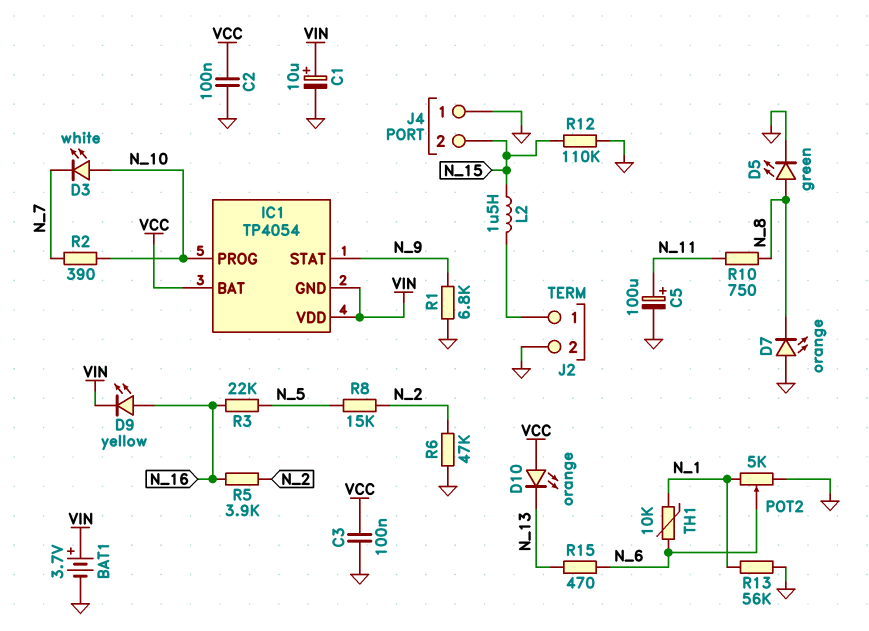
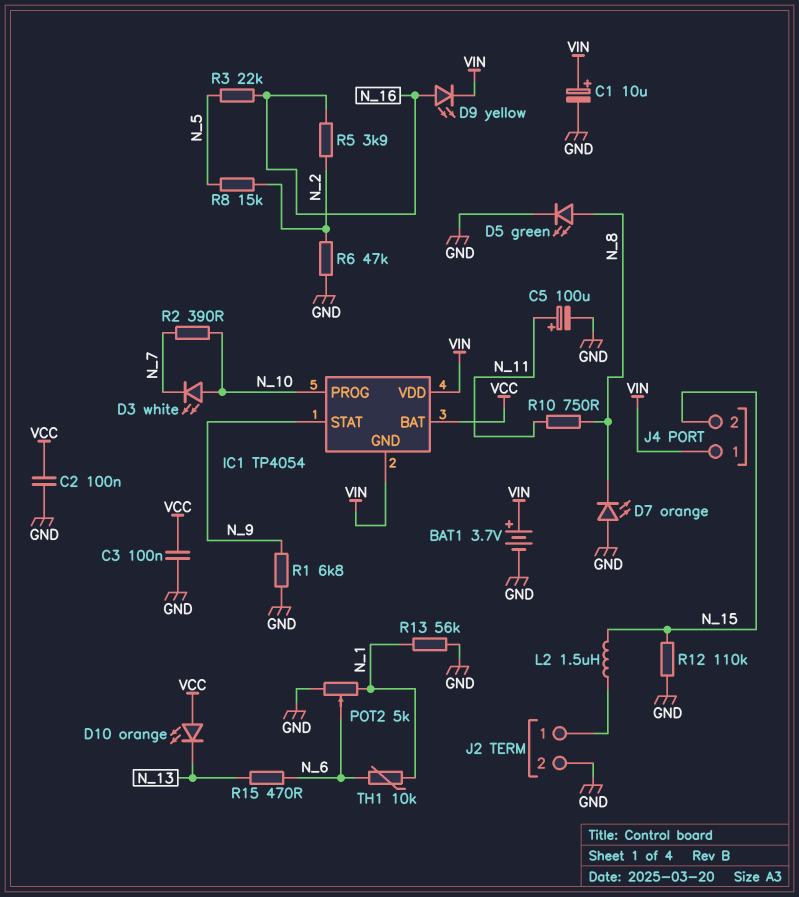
J4 pin 1: GND -> VIN

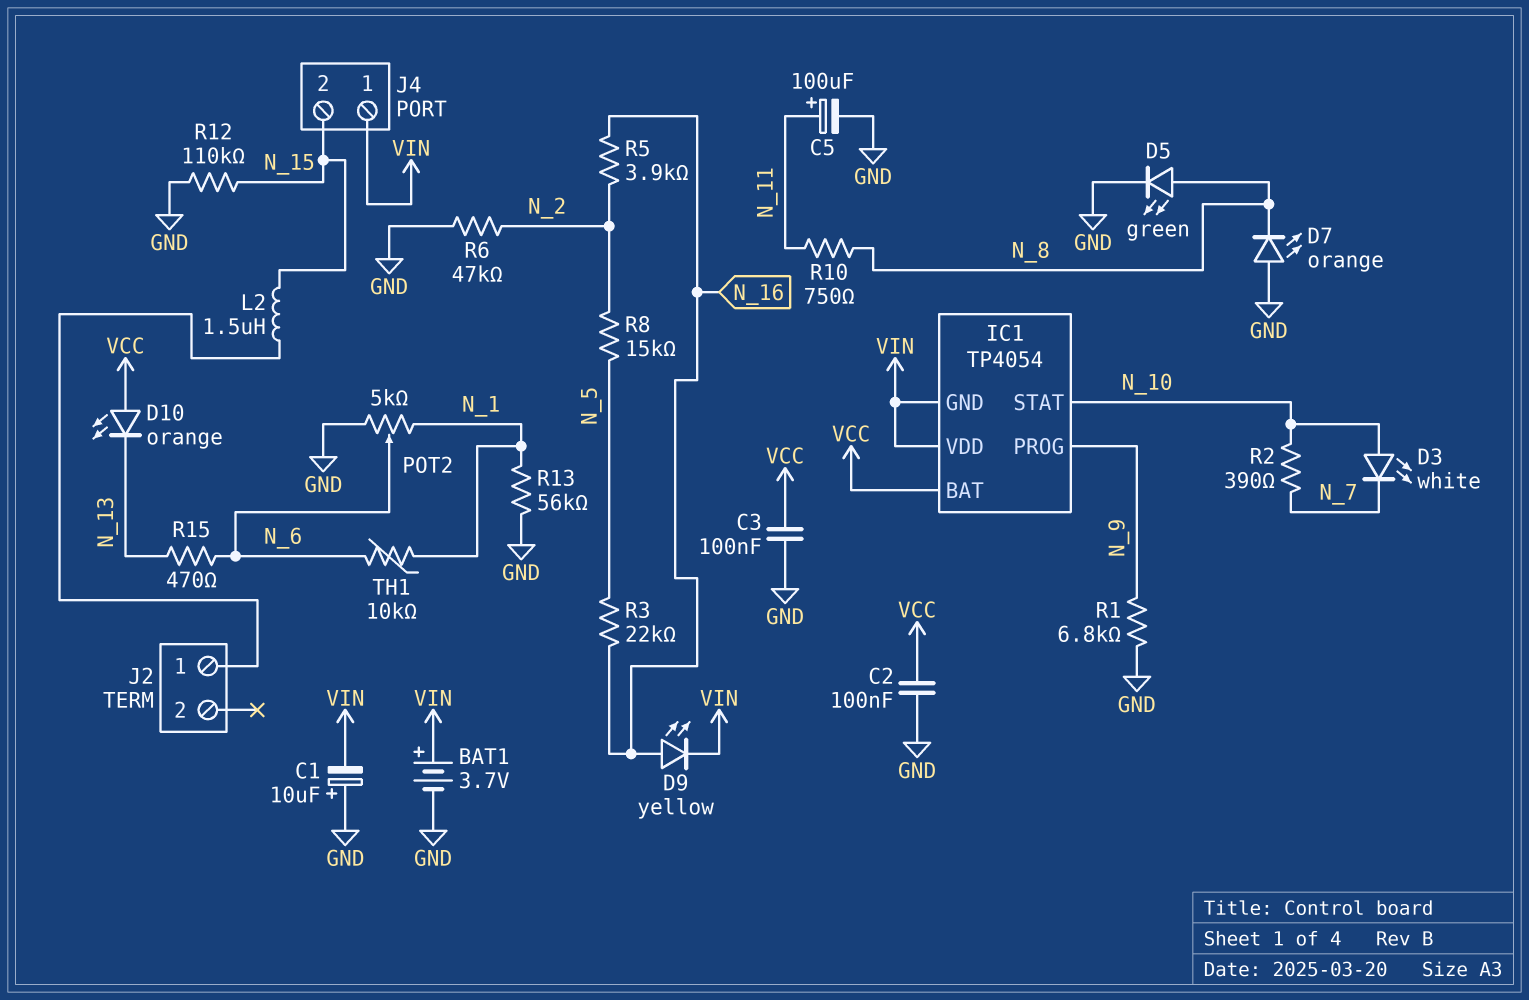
C1: 10uF (plus VIN, minus GND) -> 10uF (plus GND, minus VIN)
IC1 pin PROG: N_10 -> N_9
IC1 pin STAT: N_9 -> N_10
J2 pin 2: GND -> none

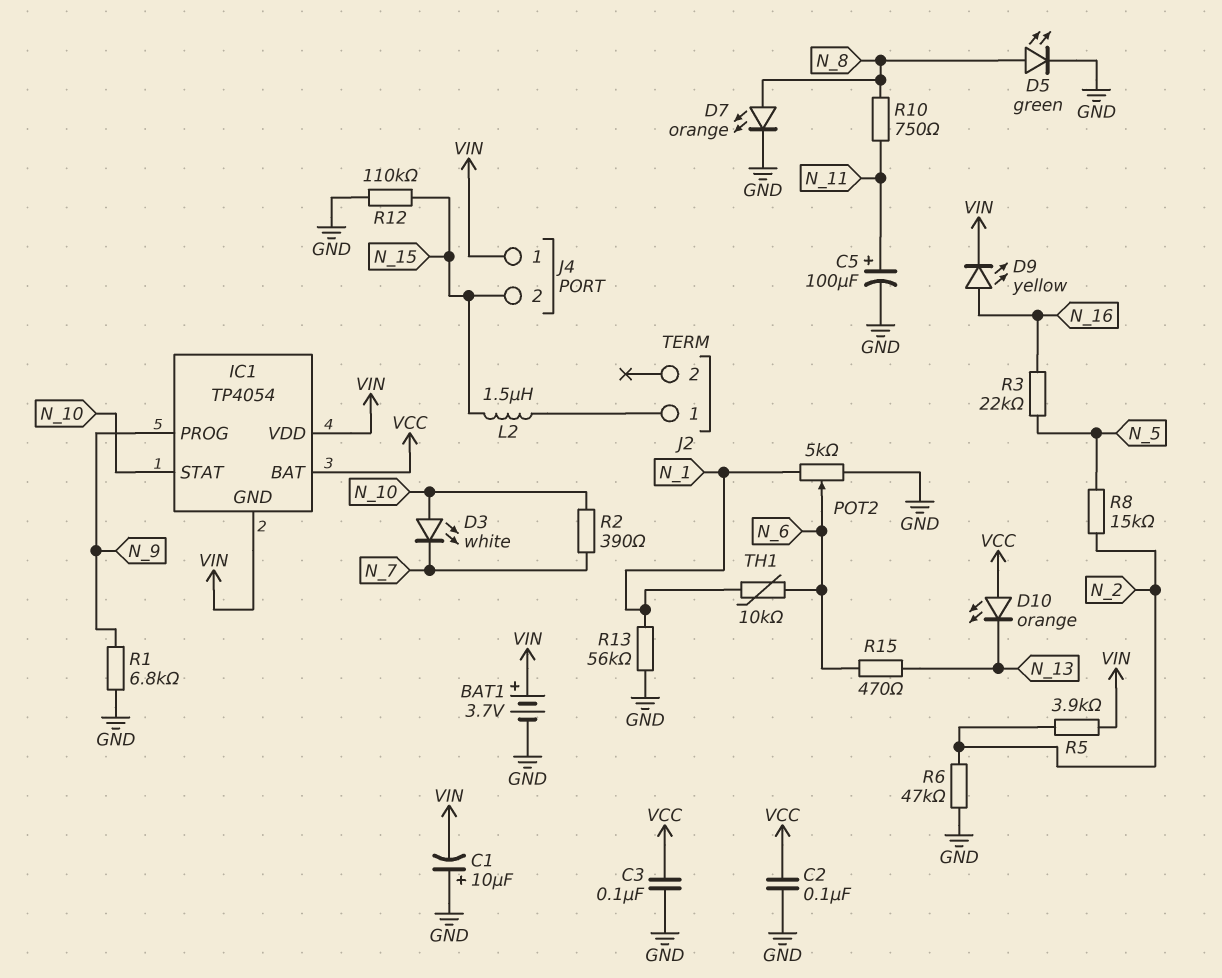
D7: LED orange (A GND, K N_8) -> LED orange (A N_8, K GND)
R5: 3.9k (N_2, N_16) -> 3.9k (N_2, VIN)

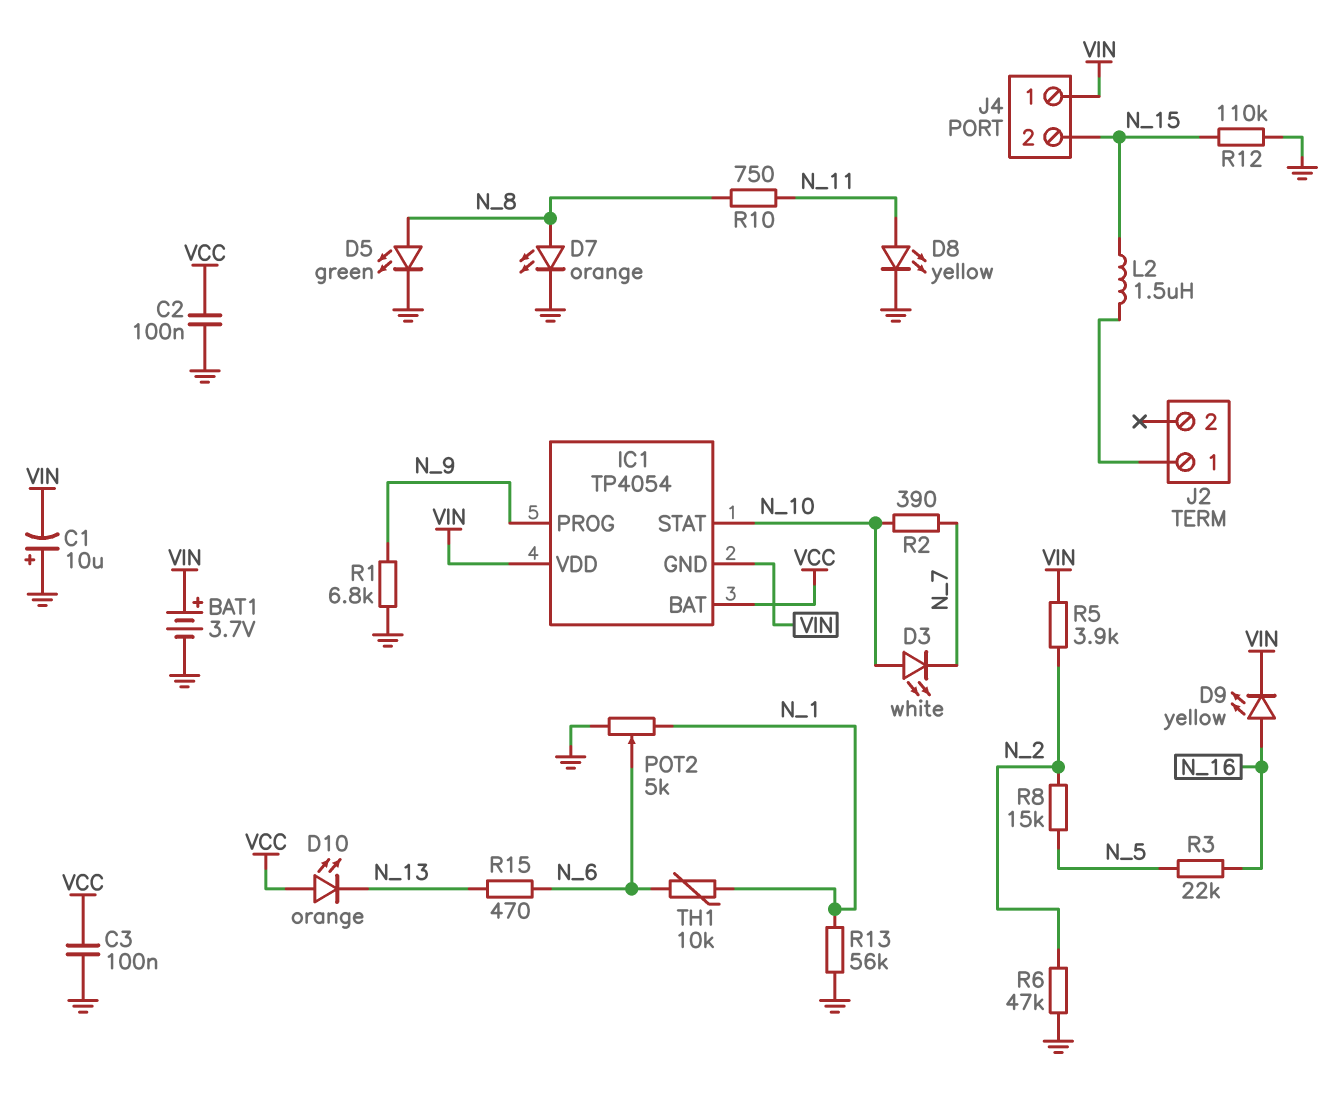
C5: 100uF (plus N_11, minus GND) -> none
D8: none -> LED yellow (A N_11, K GND)

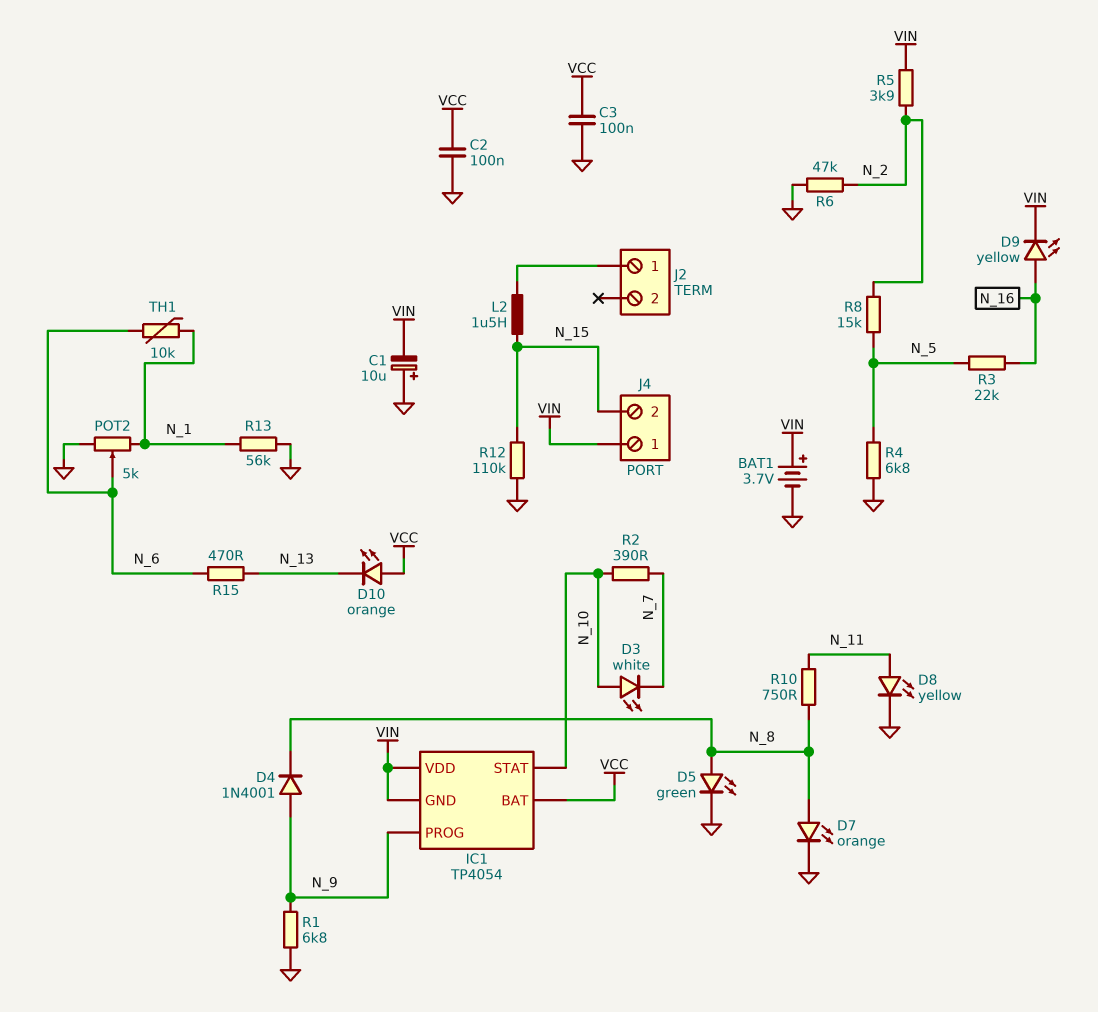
D4: none -> diode 1N4001 (A N_9, K N_8)
R4: none -> 6.8k (GND, N_5)

